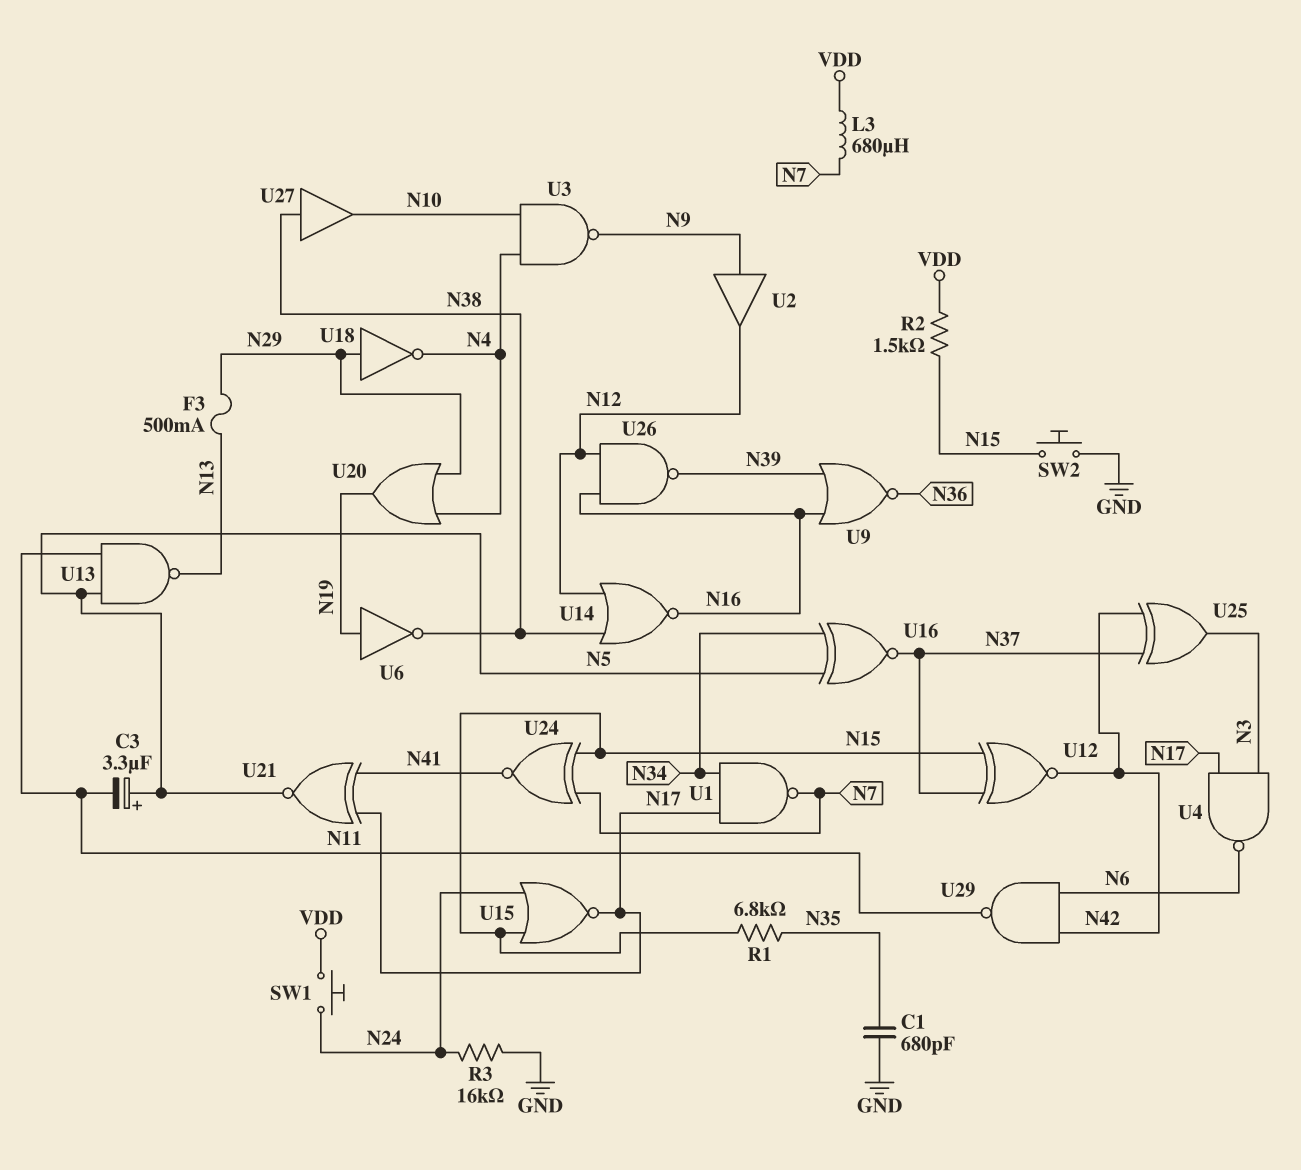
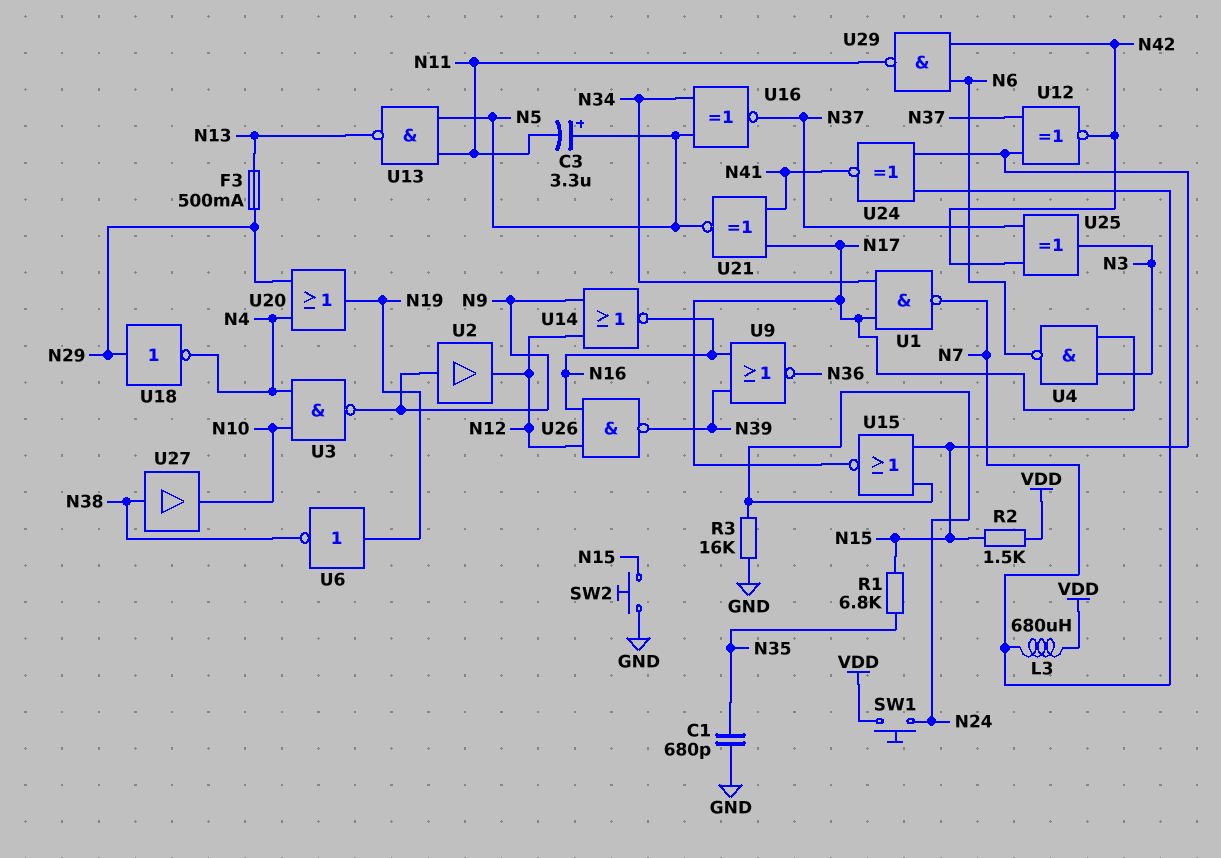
U14: NOR (in N12, in N38, out N16) -> NOR (in N9, in N12, out N16)

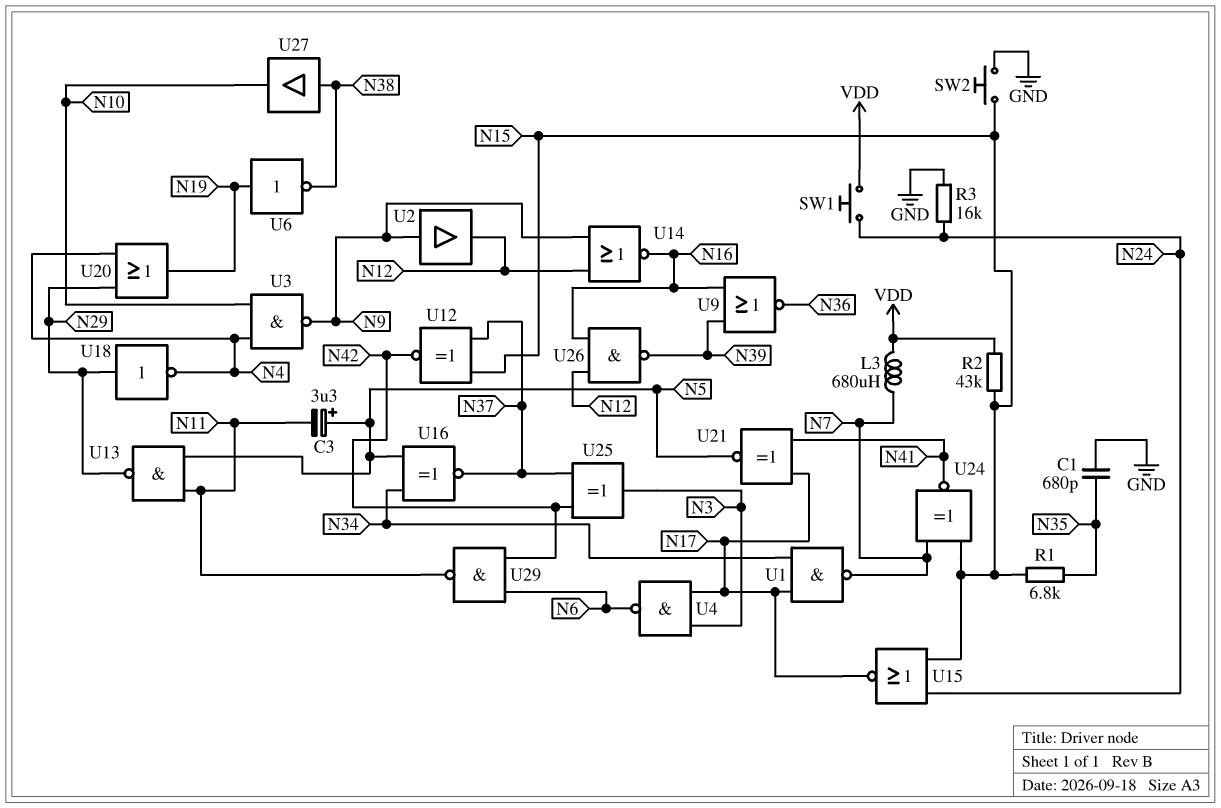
F3: 500mA (N13, N29) -> none
R2: 1.5k (N15, VDD) -> 43k (N15, VDD)
U13: NAND (in N5, in N11, out N13) -> NAND (in N5, in N11, out N29)

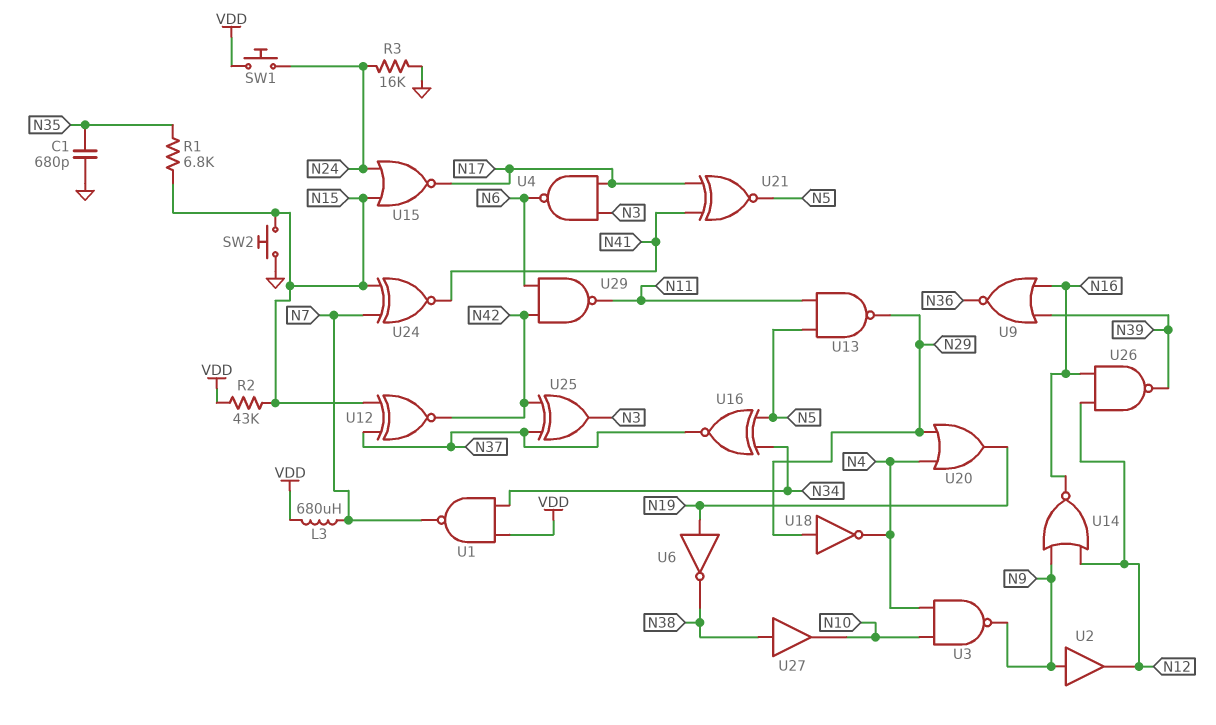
C3: 3.3uF (plus N5, minus N11) -> none
U1: NAND (in N17, in N34, out N7) -> NAND (in N34, in VDD, out N7)

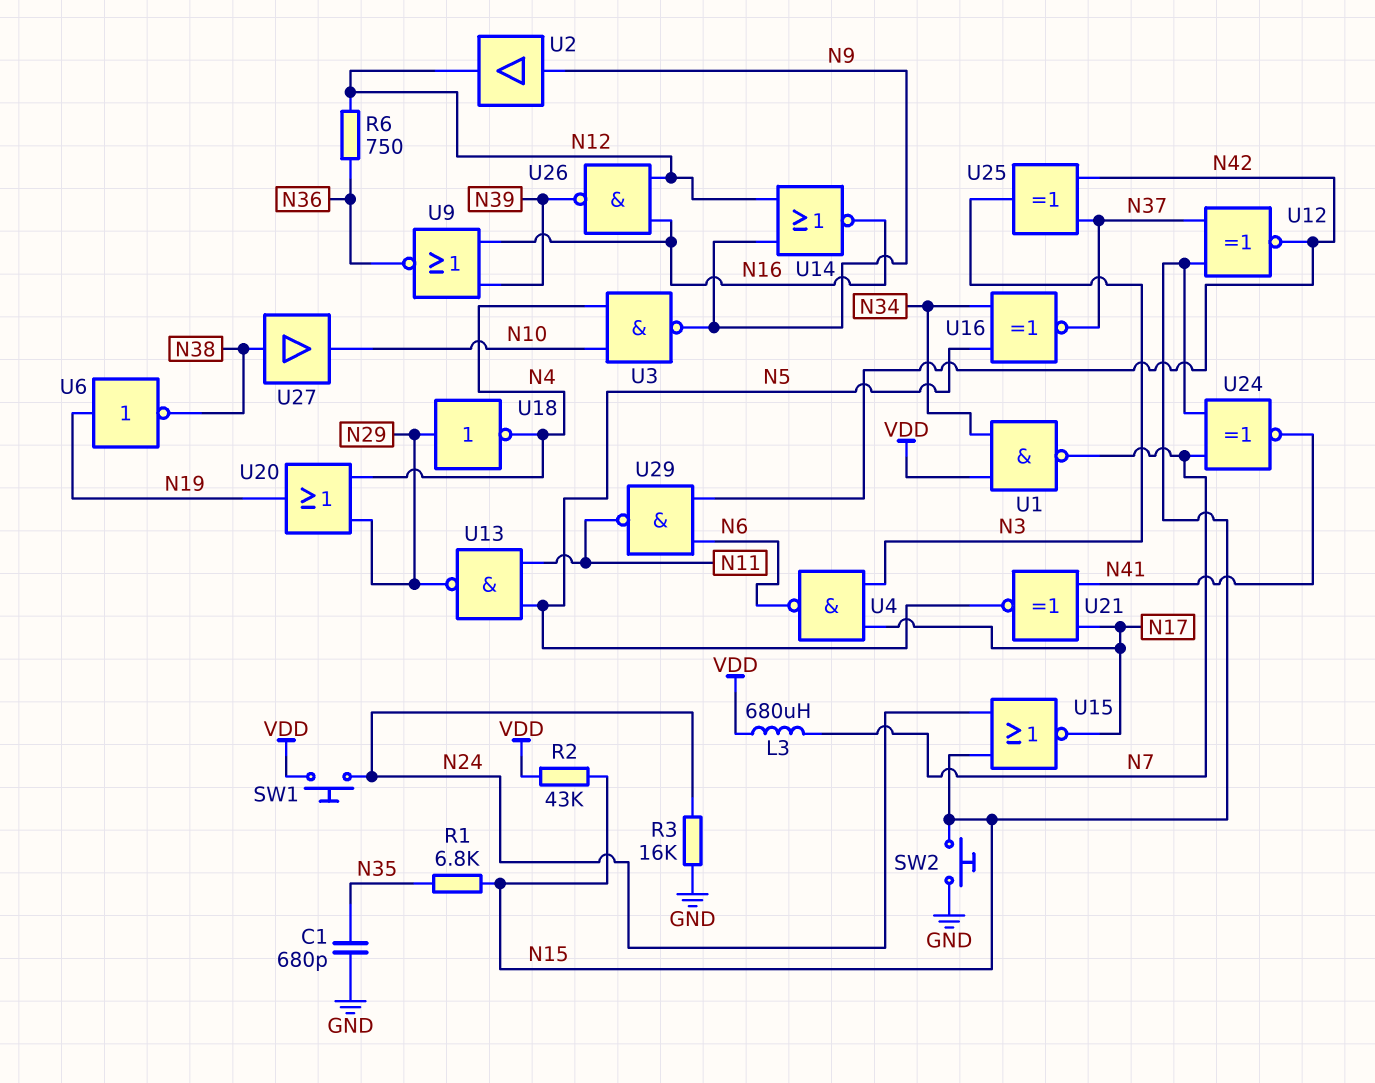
R6: none -> 750 (N12, N36)

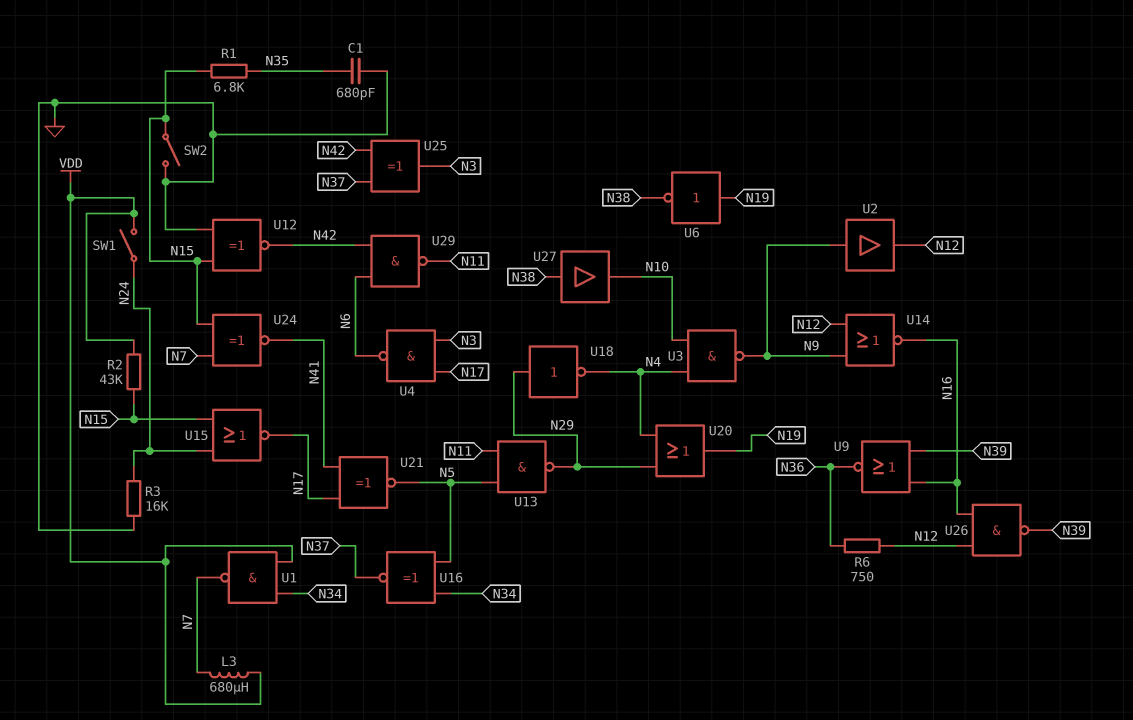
SW1: button (N24, VDD) -> switch (N24, VDD)
SW2: button (GND, N15) -> switch (GND, N15)
U12: XNOR (in N15, in N37, out N42) -> XNOR (in GND, in N15, out N42)

